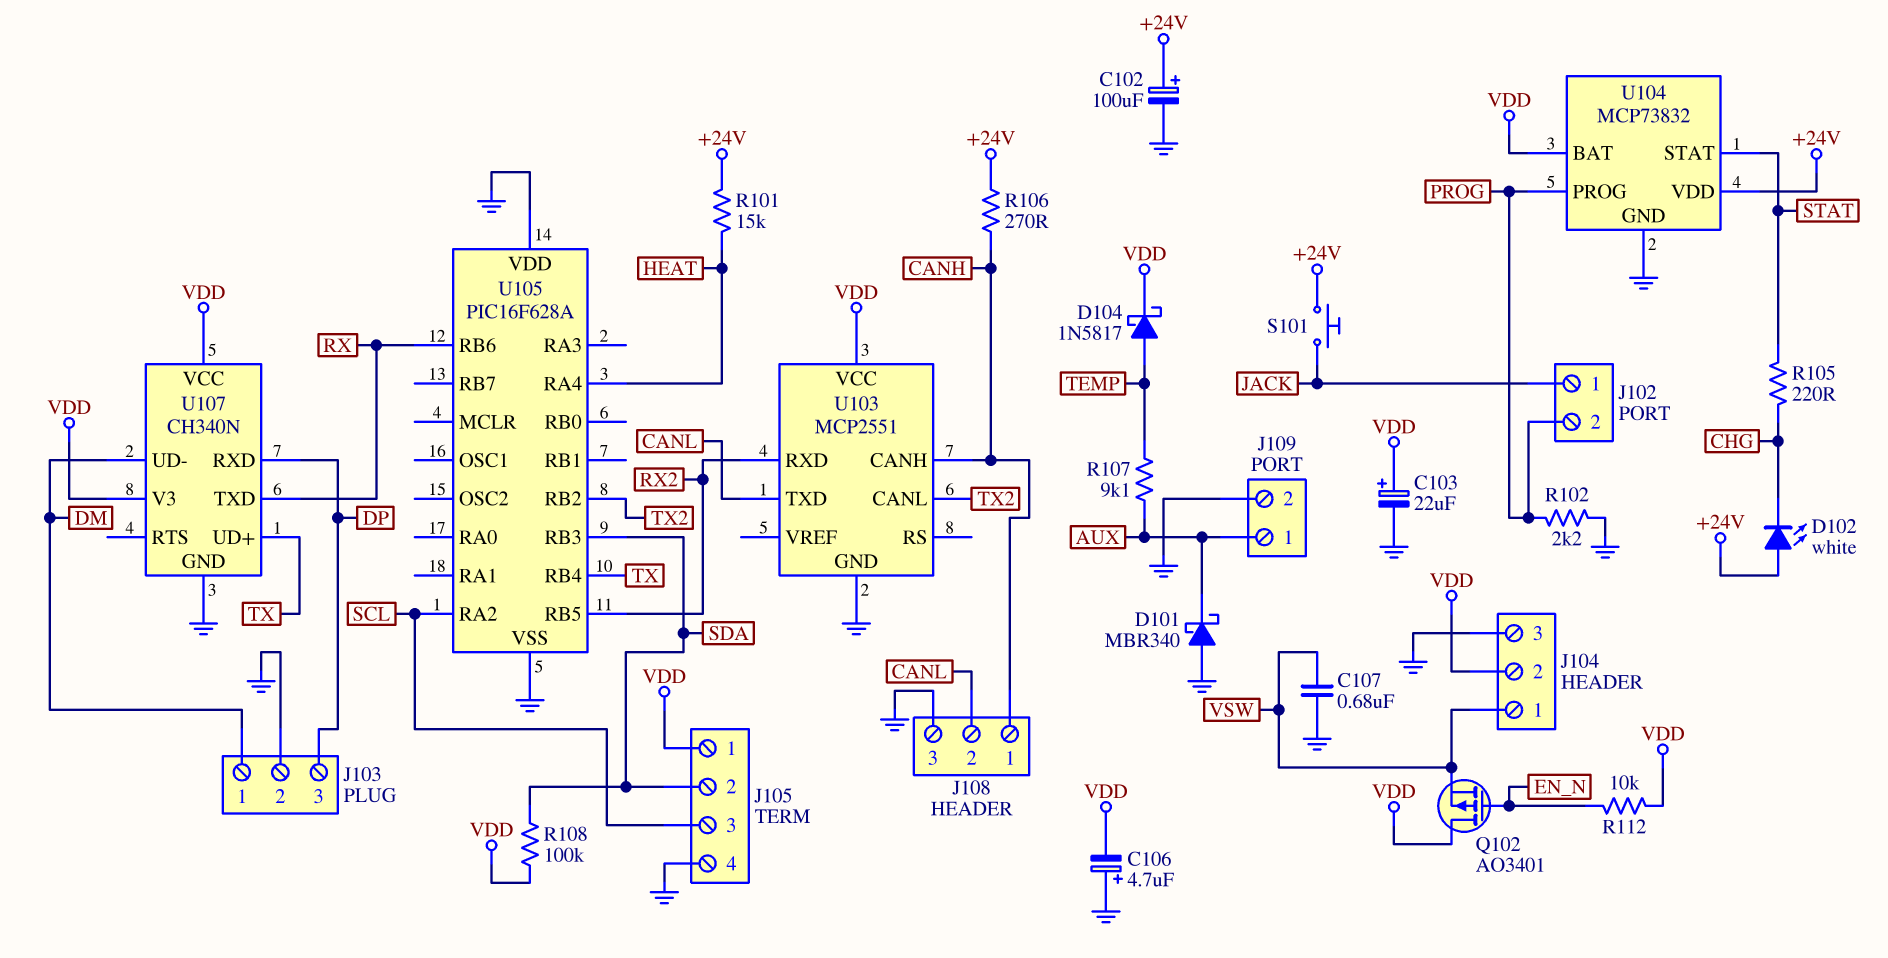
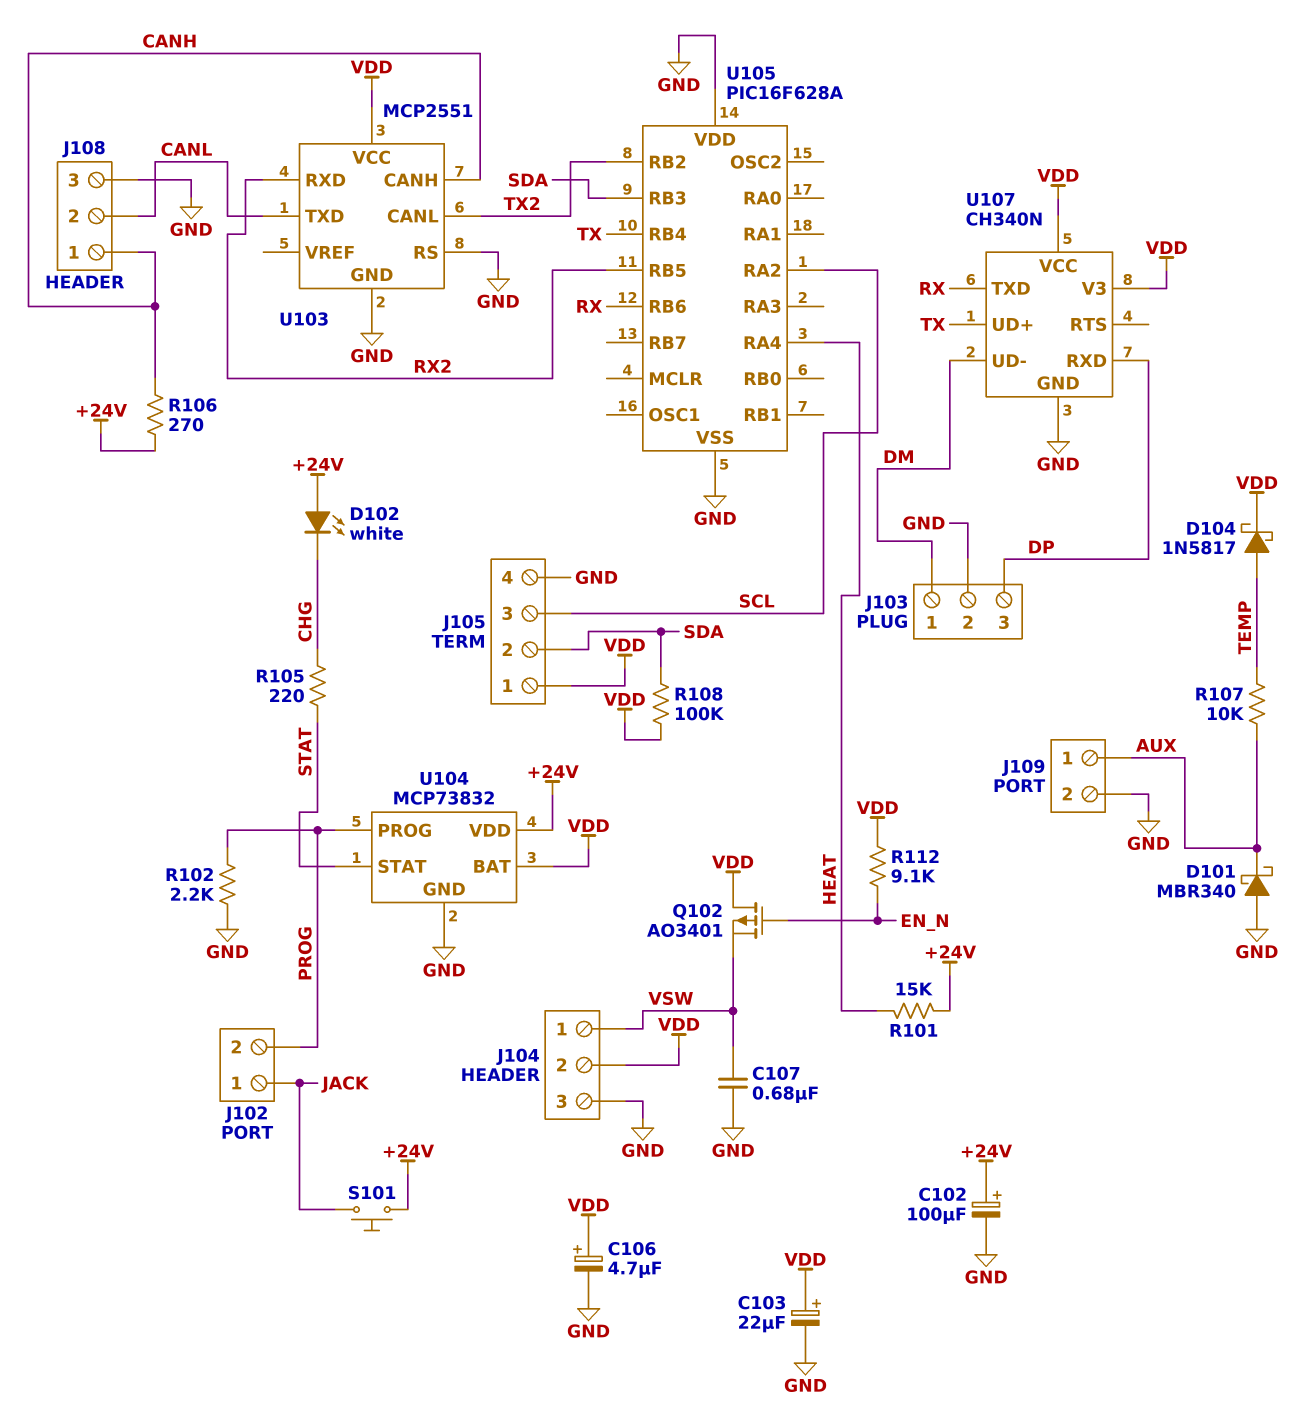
C106: 4.7uF (plus GND, minus VDD) -> 4.7uF (plus VDD, minus GND)
R107: 9.1k (AUX, TEMP) -> 10k (AUX, TEMP)
R112: 10k (EN_N, VDD) -> 9.1k (EN_N, VDD)
U103 pin RS: none -> GND

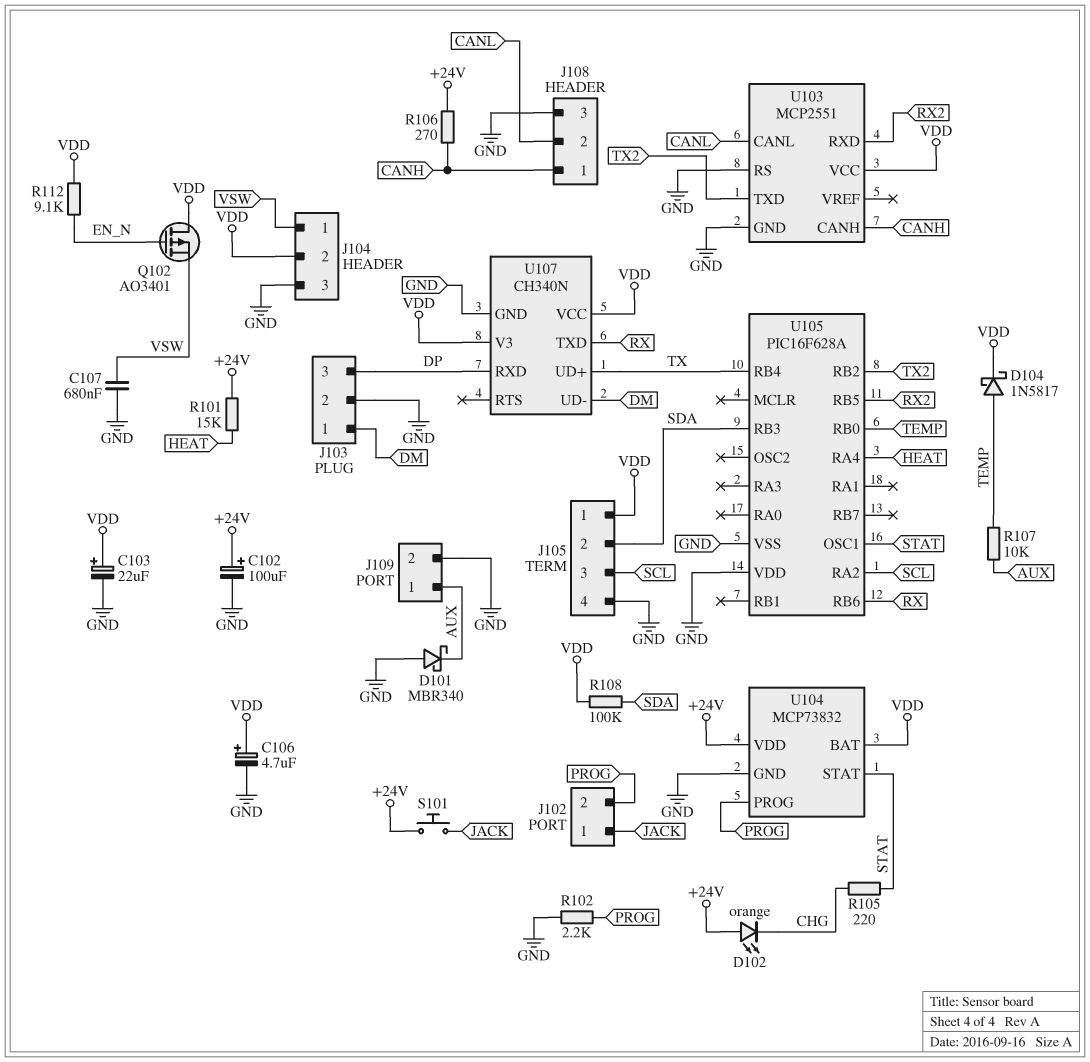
D102: LED white (A +24V, K CHG) -> LED orange (A +24V, K CHG)
U103 pin CANL: TX2 -> CANL
U103 pin TXD: CANL -> TX2
U105 pin OSC1: none -> STAT
U105 pin RB0: none -> TEMP

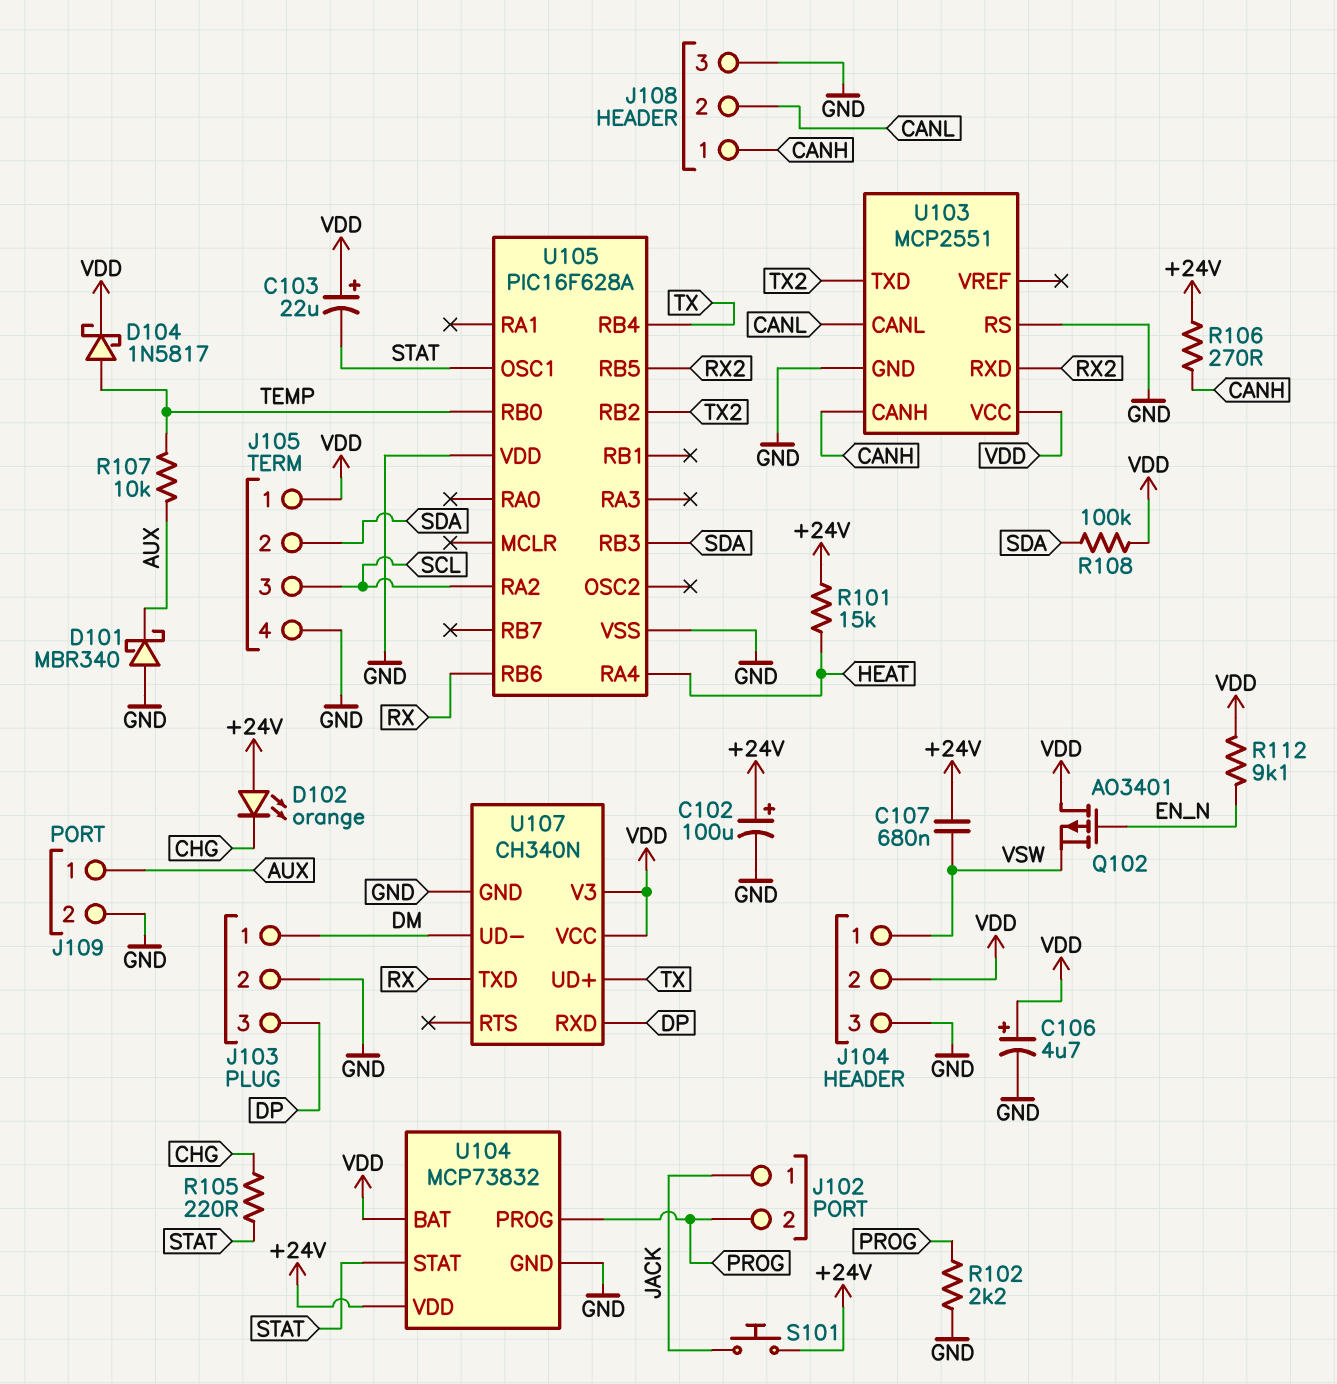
C103: 22uF (plus VDD, minus GND) -> 22uF (plus VDD, minus STAT)
C107: 680nF (GND, VSW) -> 680nF (+24V, VSW)

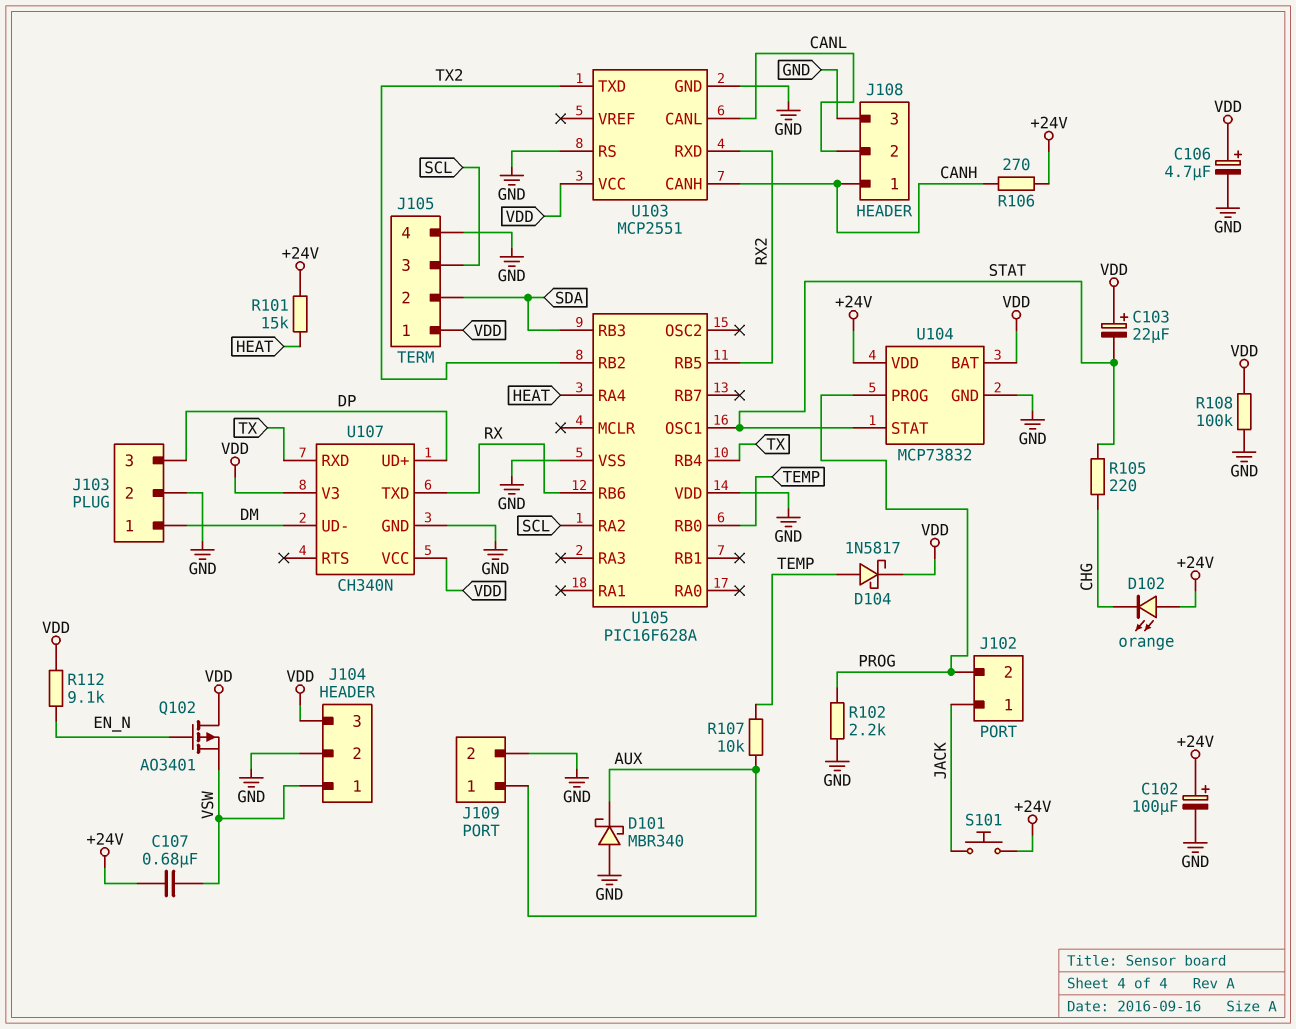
J104 pin 2: VDD -> GND
J104 pin 3: GND -> VDD
R108: 100k (SDA, VDD) -> 100k (GND, VDD)
U107 pin RXD: DP -> TX
U107 pin UD+: TX -> DP

